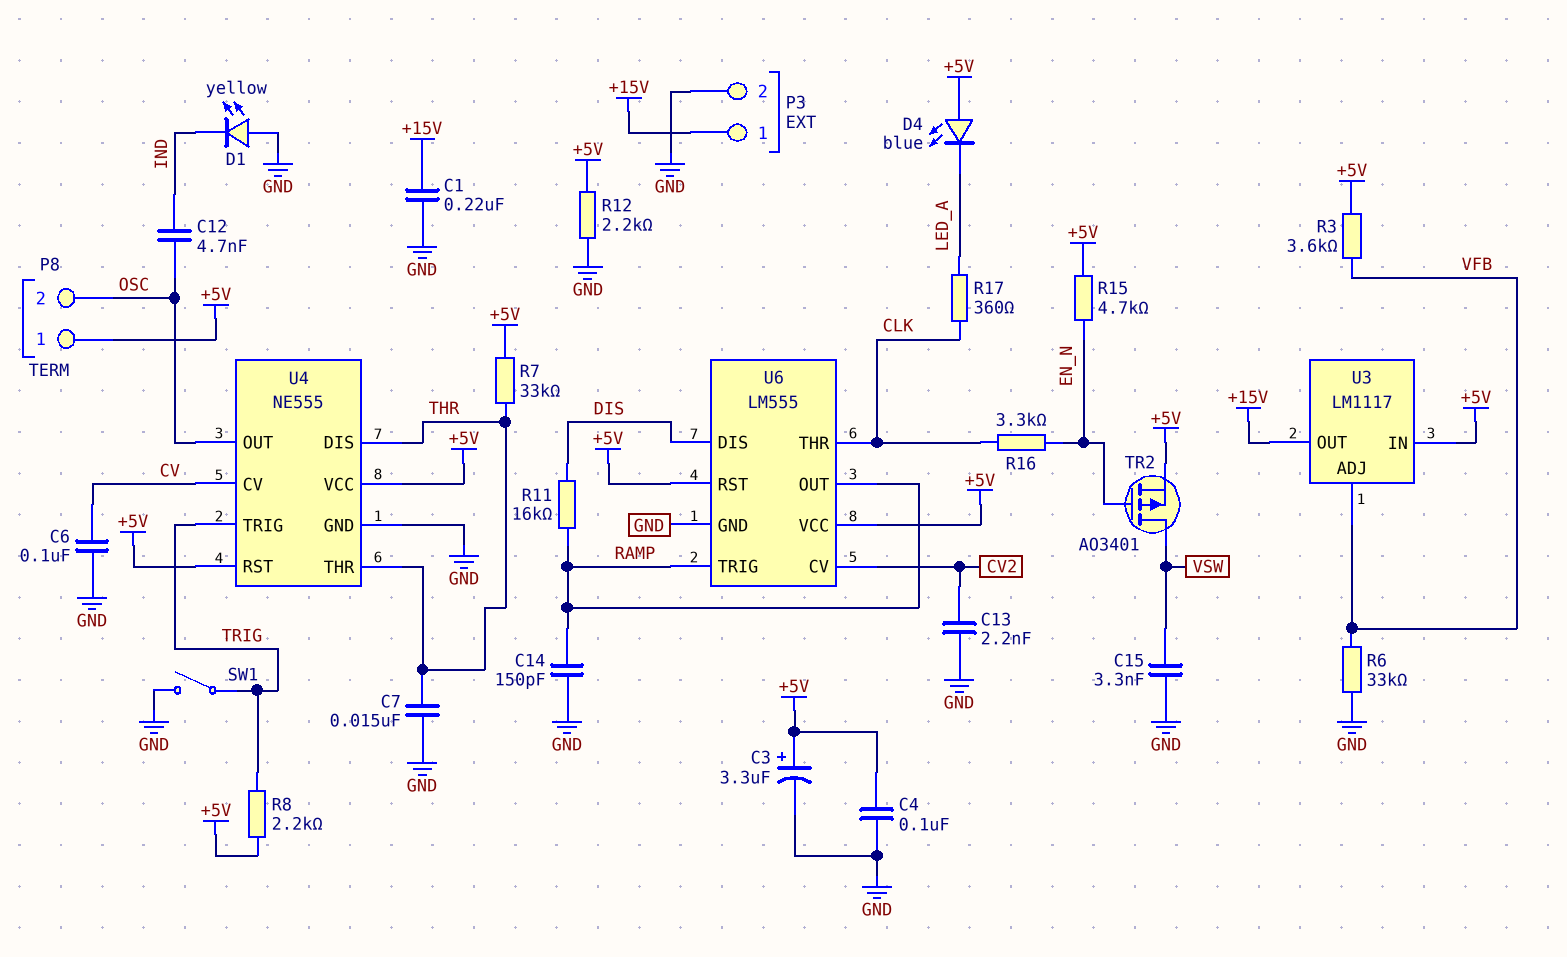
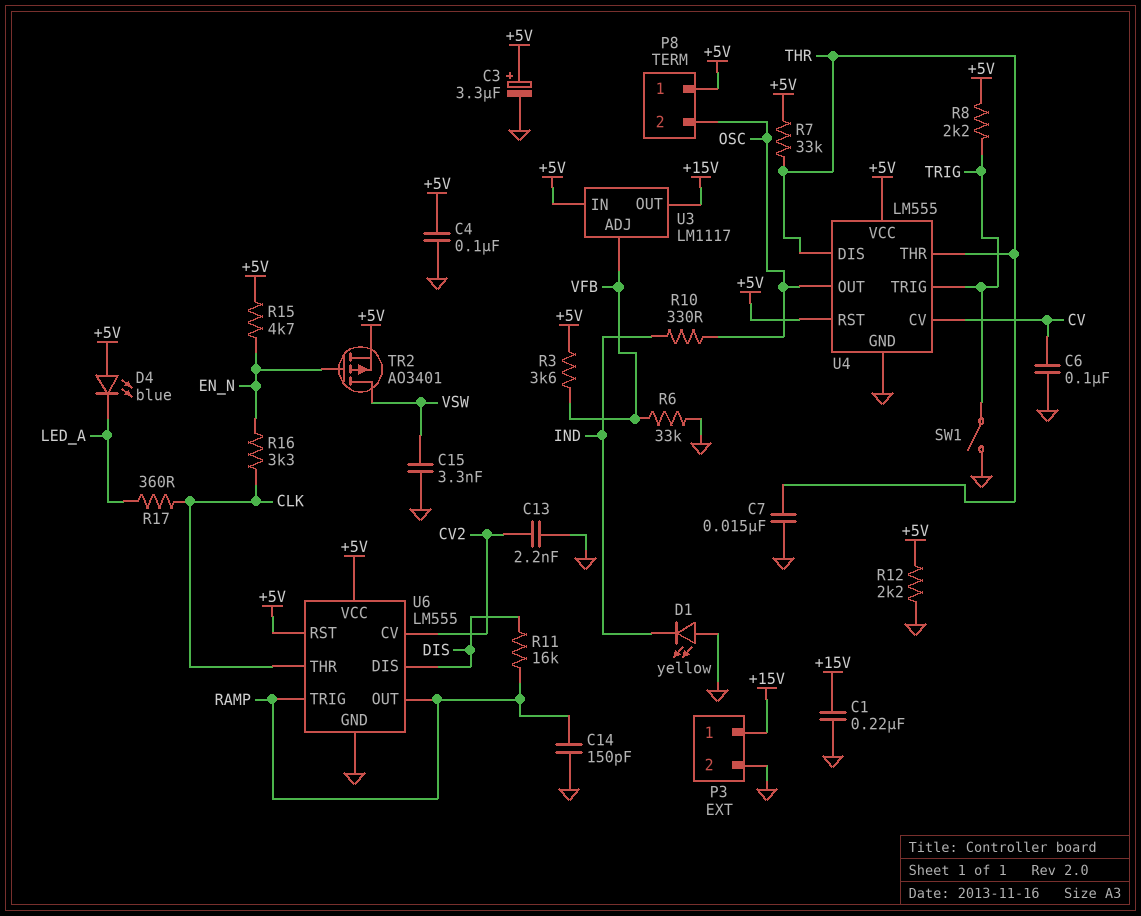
C12: 4.7nF (IND, OSC) -> none
R10: none -> 330 (IND, OSC)
U4: NE555 -> LM555

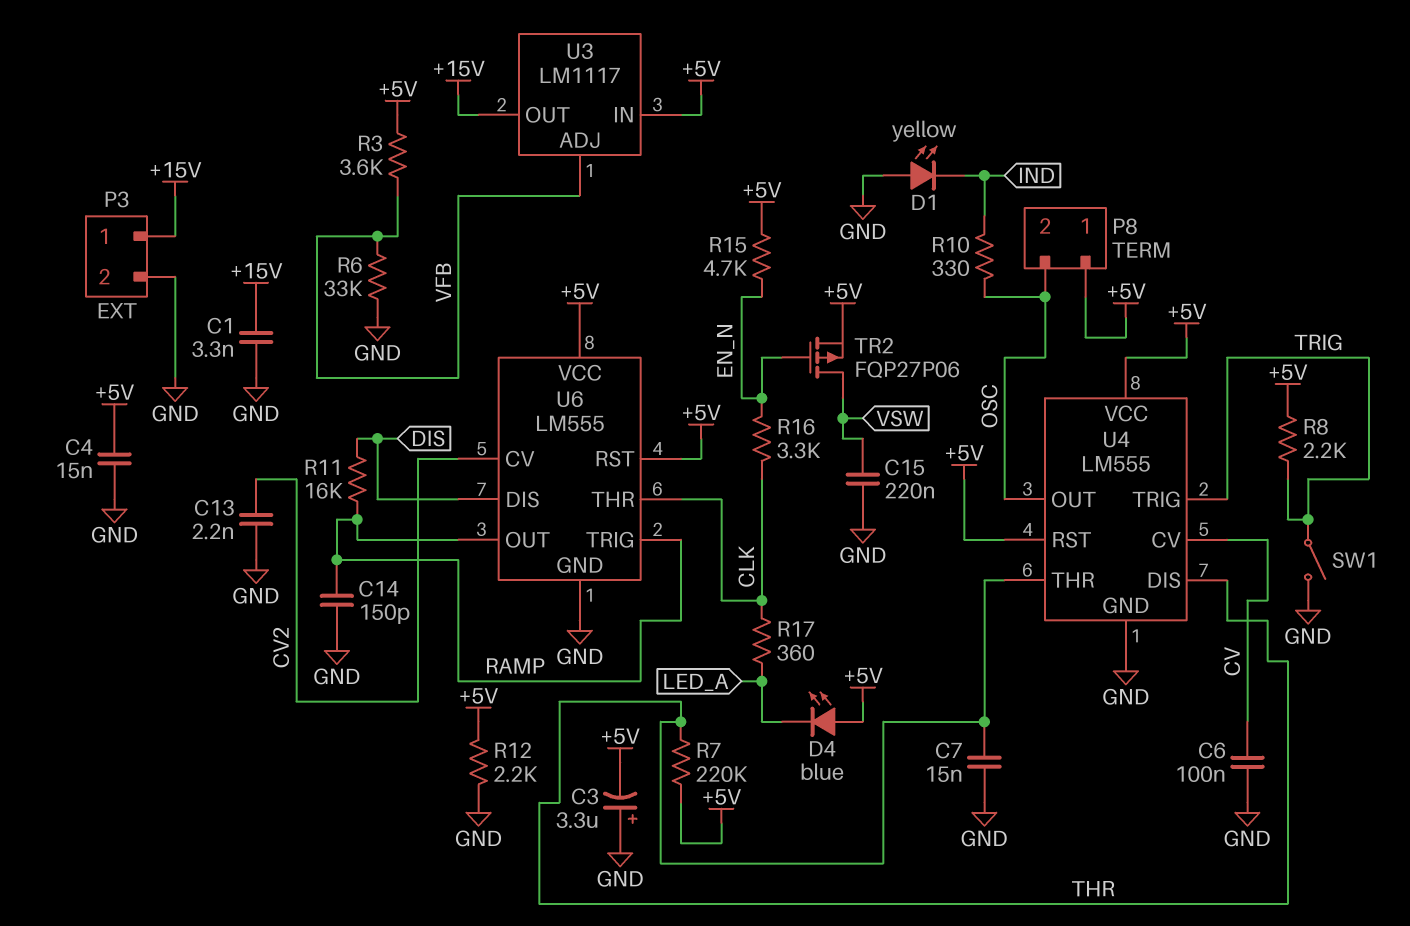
C1: 220nF (+15V, GND) -> 3.3nF (+15V, GND)
C3: 3.3uF (plus +5V, minus GND) -> 3.3uF (plus GND, minus +5V)
C4: 100nF (+5V, GND) -> 15nF (+5V, GND)
C15: 3.3nF (GND, VSW) -> 220nF (GND, VSW)
R7: 33k (+5V, THR) -> 220k (+5V, THR)
TR2: PMOS AO3401 (G EN_N, D VSW, S +5V) -> PMOS FQP27P06 (G EN_N, D VSW, S +5V)

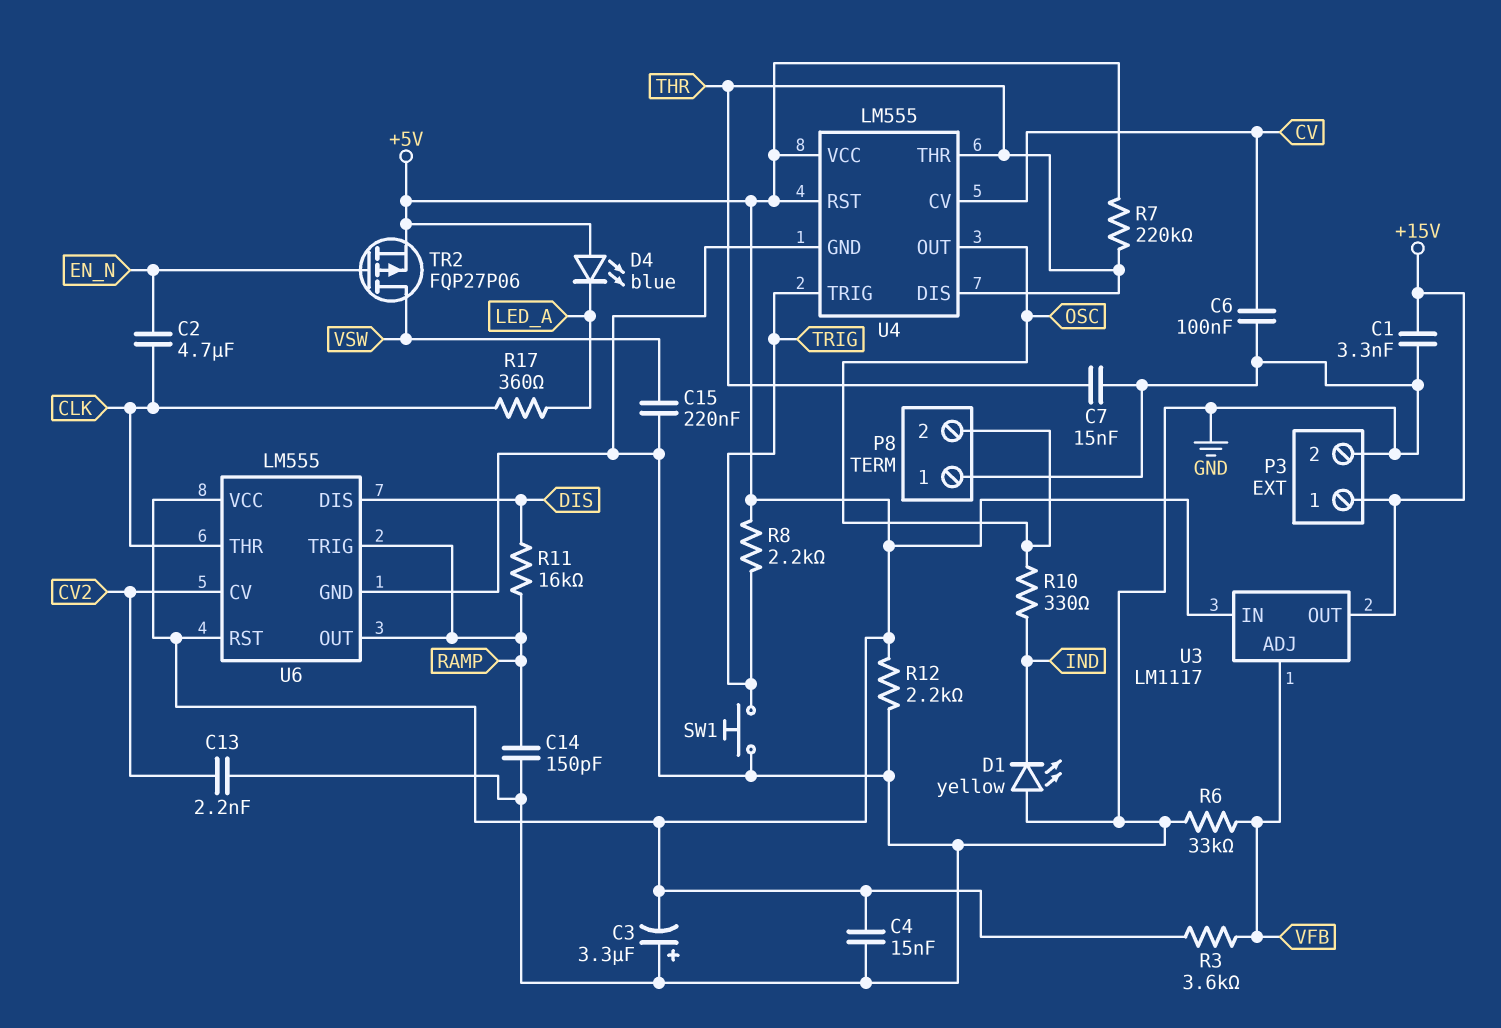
C2: none -> 4.7uF (CLK, EN_N)
P8 pin 1: +5V -> GND
R15: 4.7k (+5V, EN_N) -> none
R16: 3.3k (CLK, EN_N) -> none
SW1: switch (GND, TRIG) -> button (GND, TRIG)

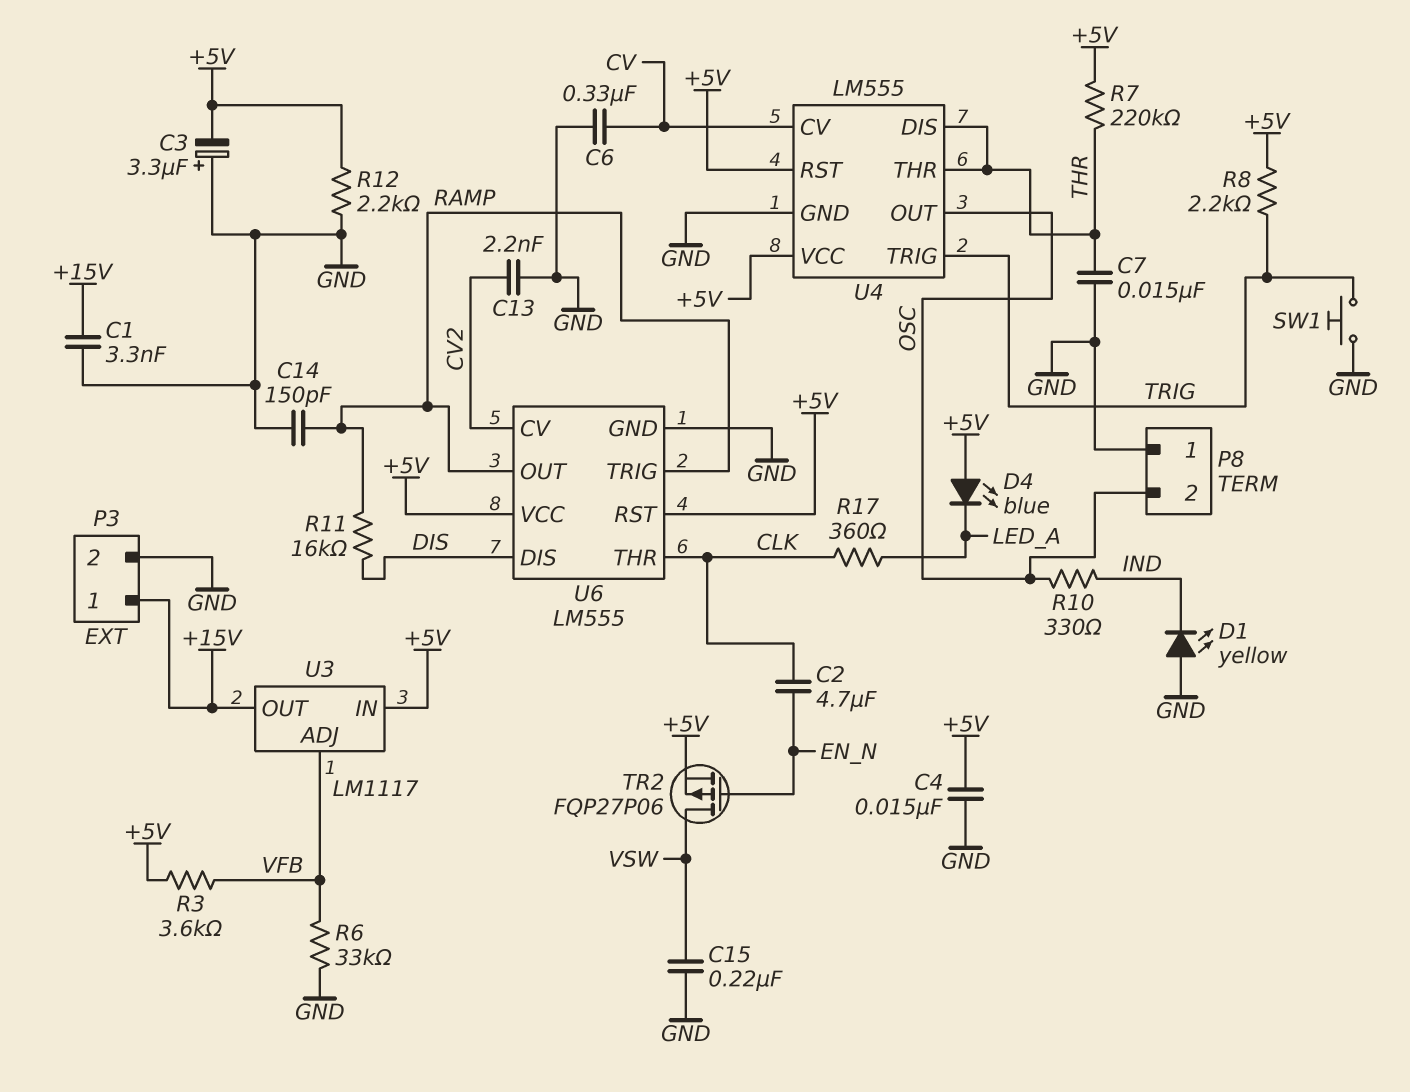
C6: 100nF (CV, GND) -> 330nF (CV, GND)

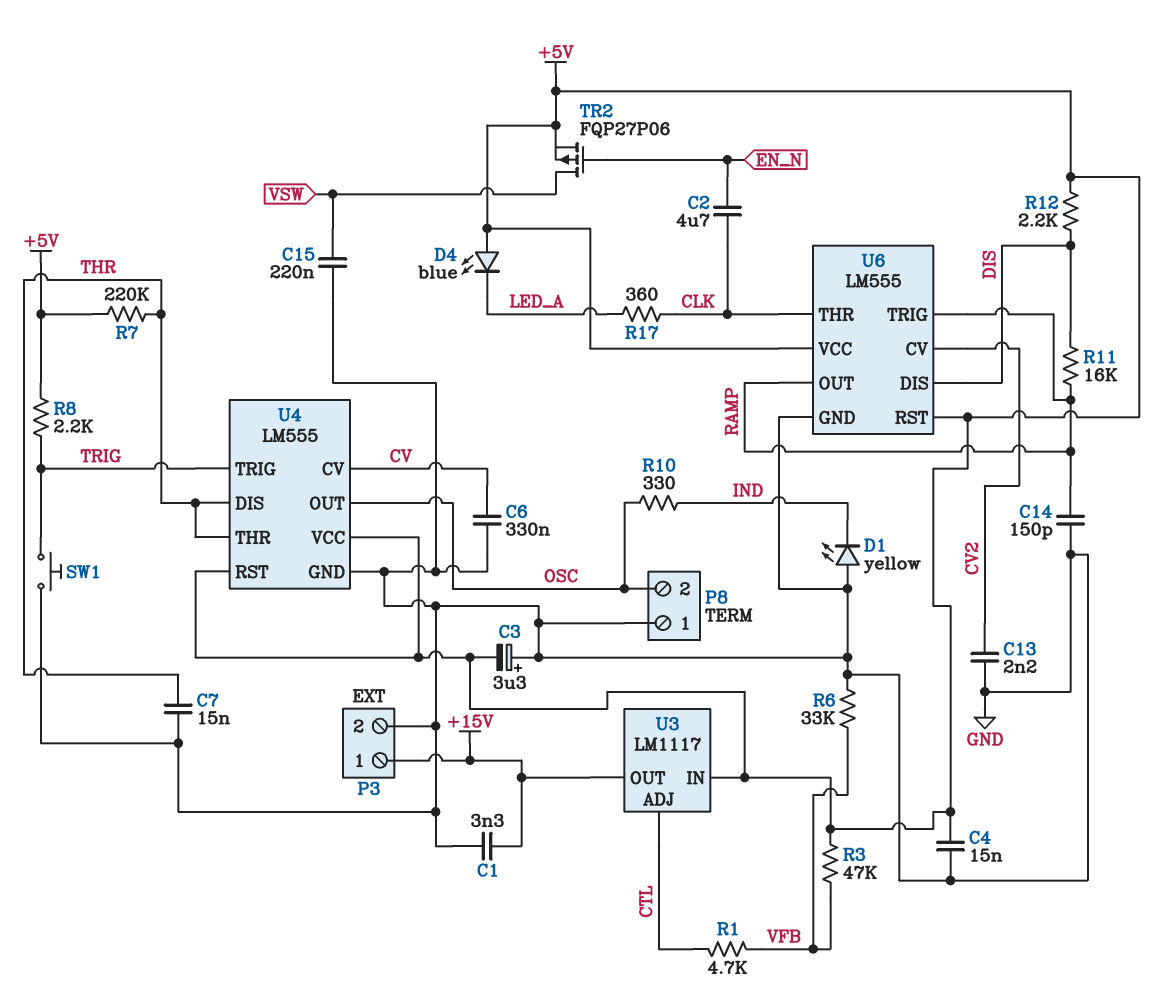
R1: none -> 4.7k (CTL, VFB)
R3: 3.6k (+5V, VFB) -> 47k (+5V, VFB)
R12: 2.2k (+5V, GND) -> 2.2k (+5V, DIS)
U3 pin ADJ: VFB -> CTL

